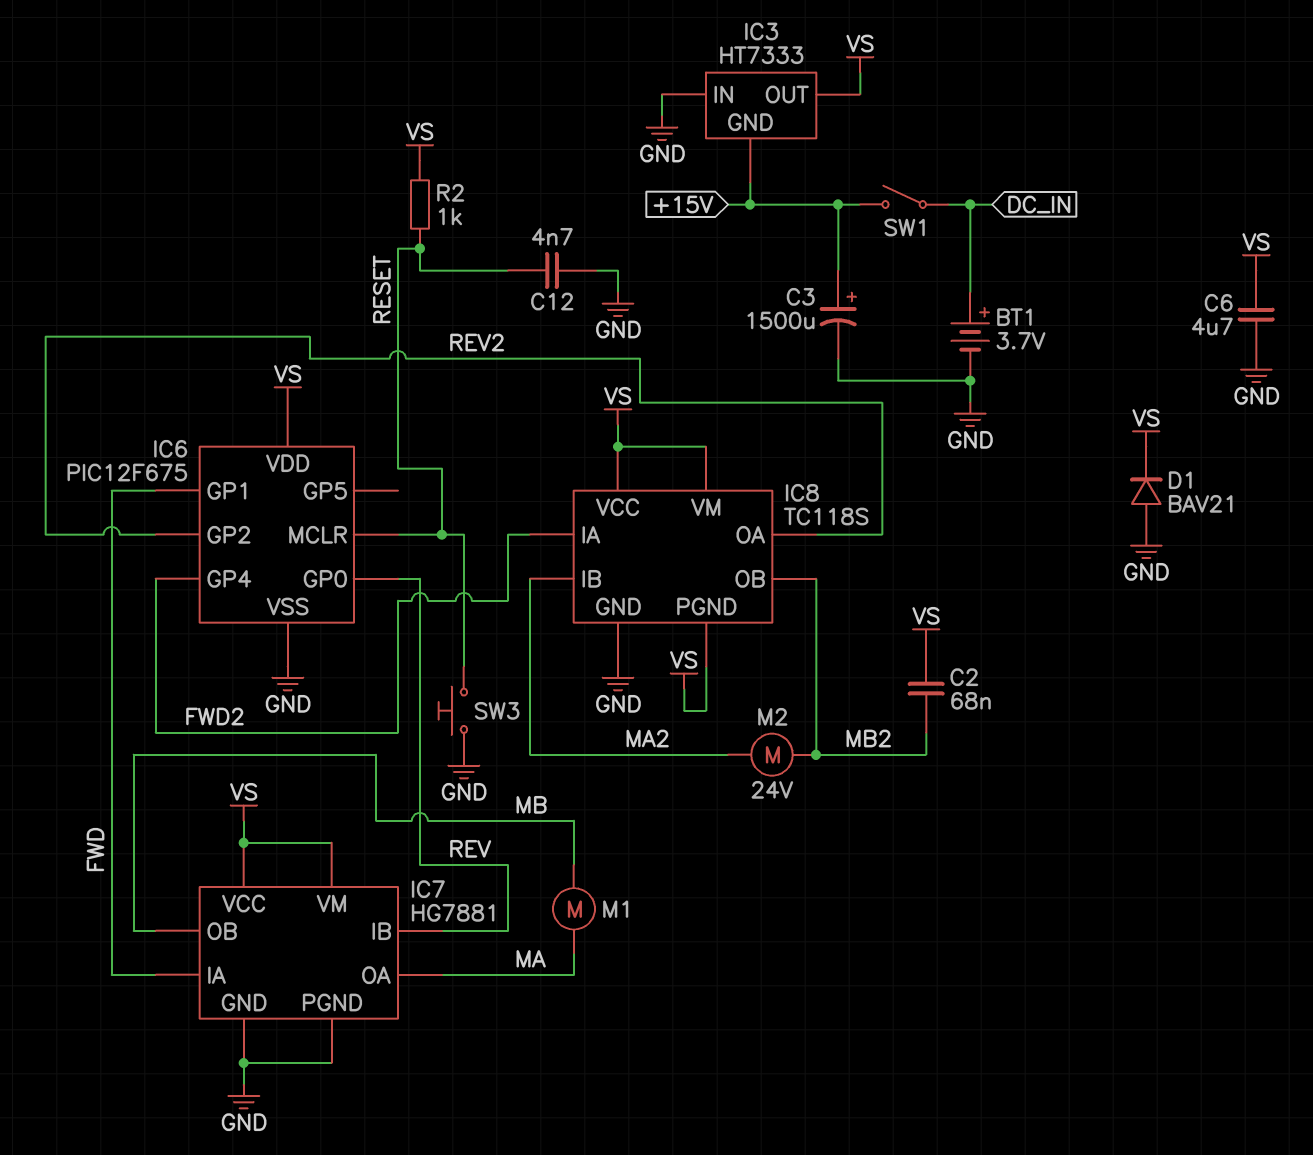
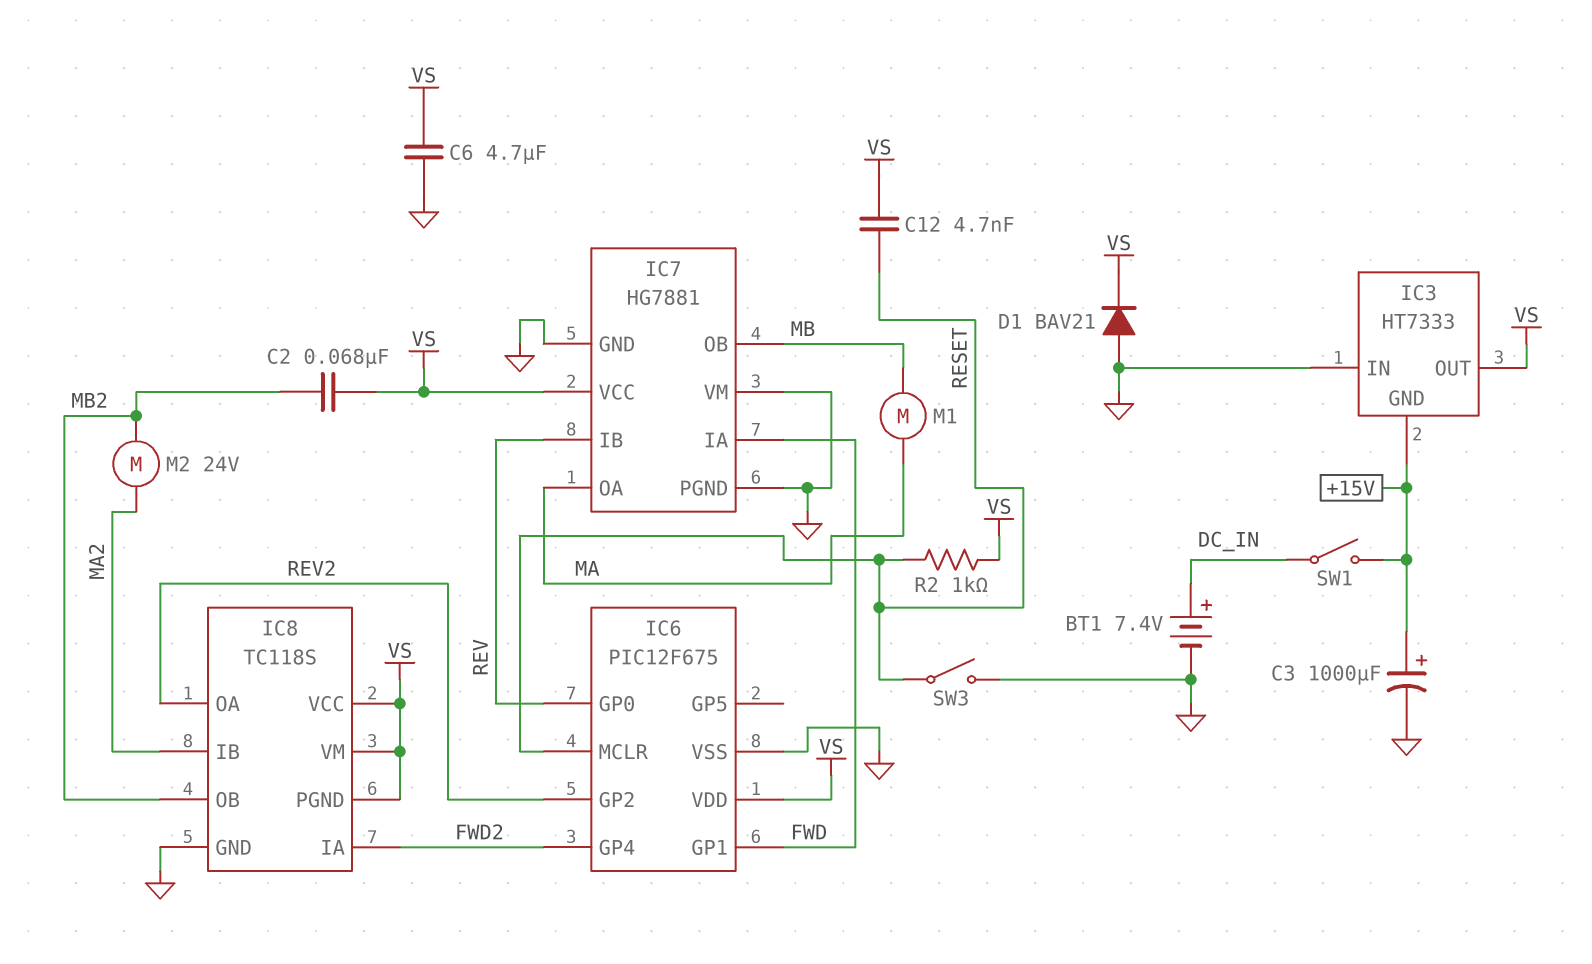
BT1: 3.7V (plus DC_IN, minus GND) -> 7.4V (plus DC_IN, minus GND)
C3: 1500uF (plus +15V, minus GND) -> 1000uF (plus +15V, minus GND)
C12: 4.7nF (GND, RESET) -> 4.7nF (RESET, VS)
IC7 pin VM: VS -> GND
SW3: button (GND, RESET) -> switch (GND, RESET)

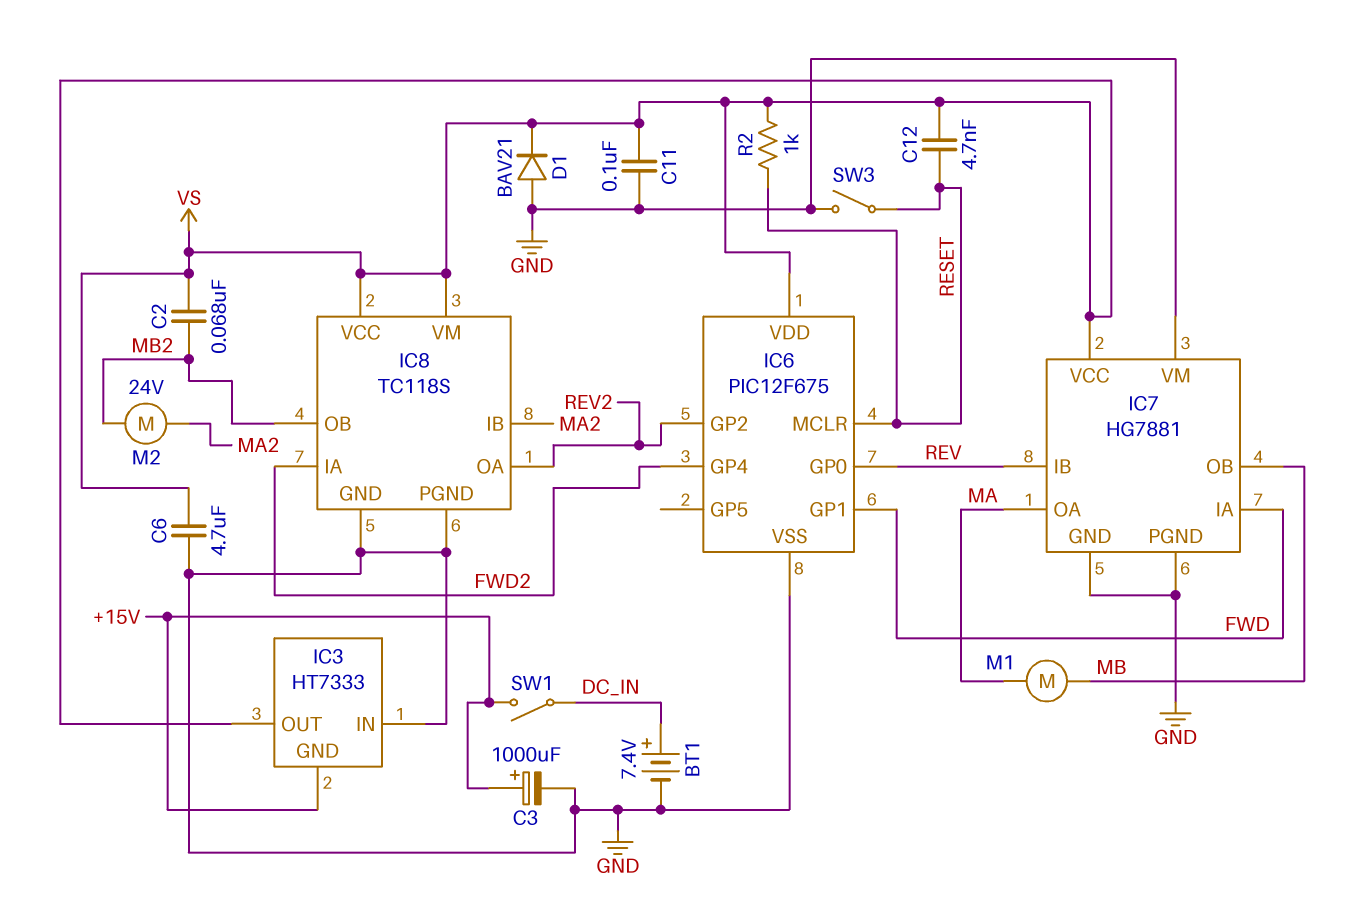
C11: none -> 100nF (GND, VS)
IC8 pin PGND: VS -> GND

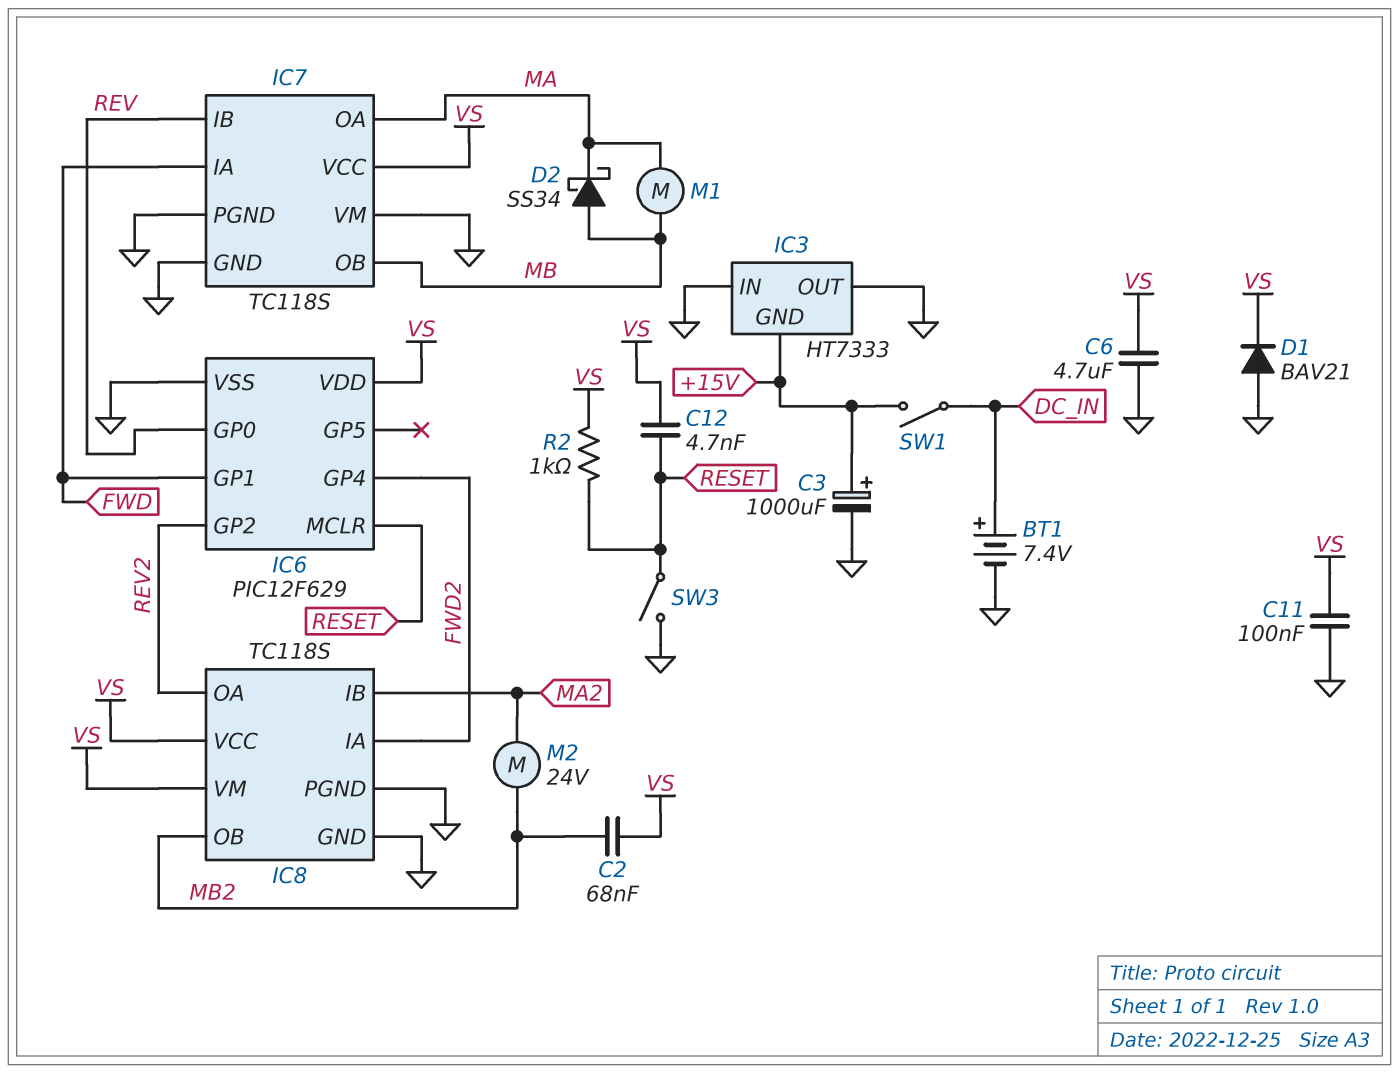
D2: none -> schottky SS34 (A MB, K MA)
IC3 pin OUT: VS -> GND
IC6: PIC12F675 -> PIC12F629
IC7: HG7881 -> TC118S

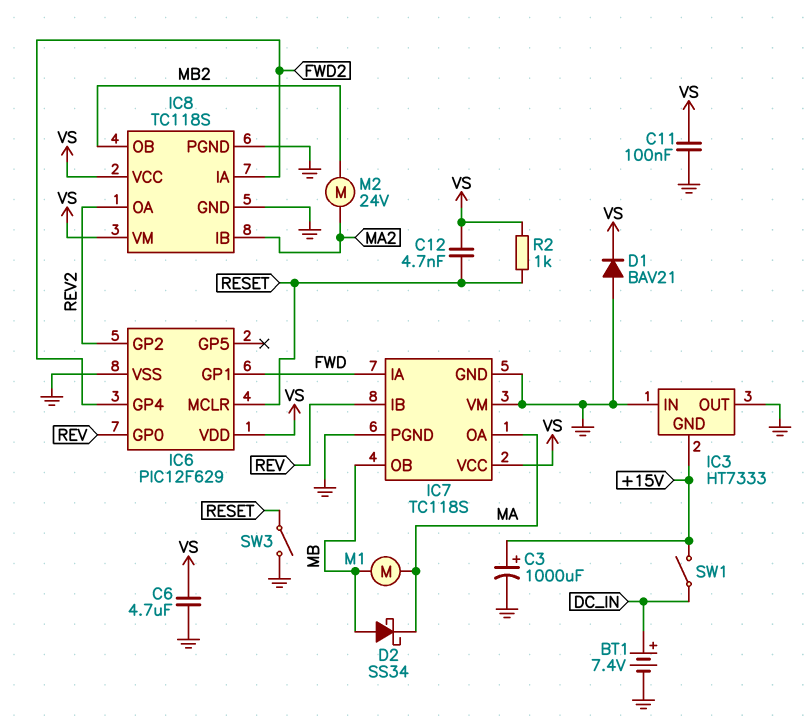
C2: 68nF (MB2, VS) -> none

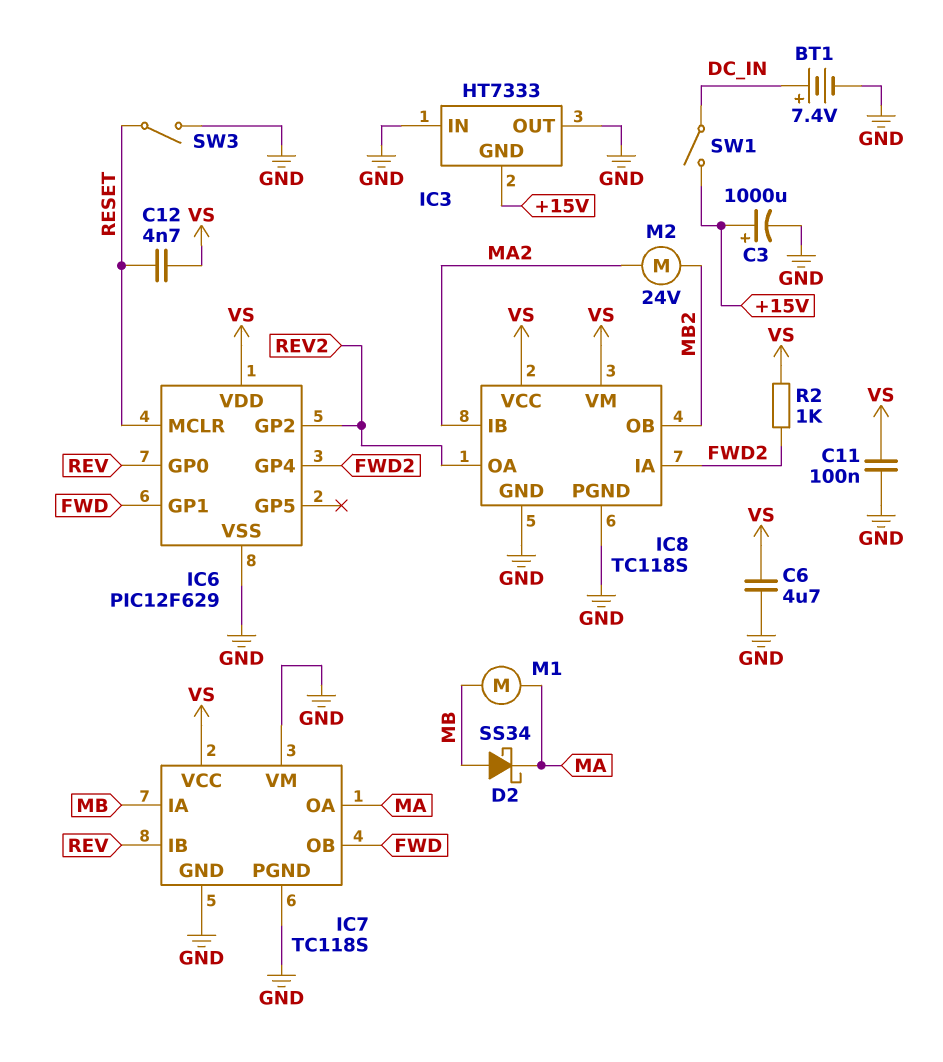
D1: diode BAV21 (A GND, K VS) -> none
IC7 pin IA: FWD -> MB
IC7 pin OB: MB -> FWD
R2: 1k (RESET, VS) -> 1k (FWD2, VS)

